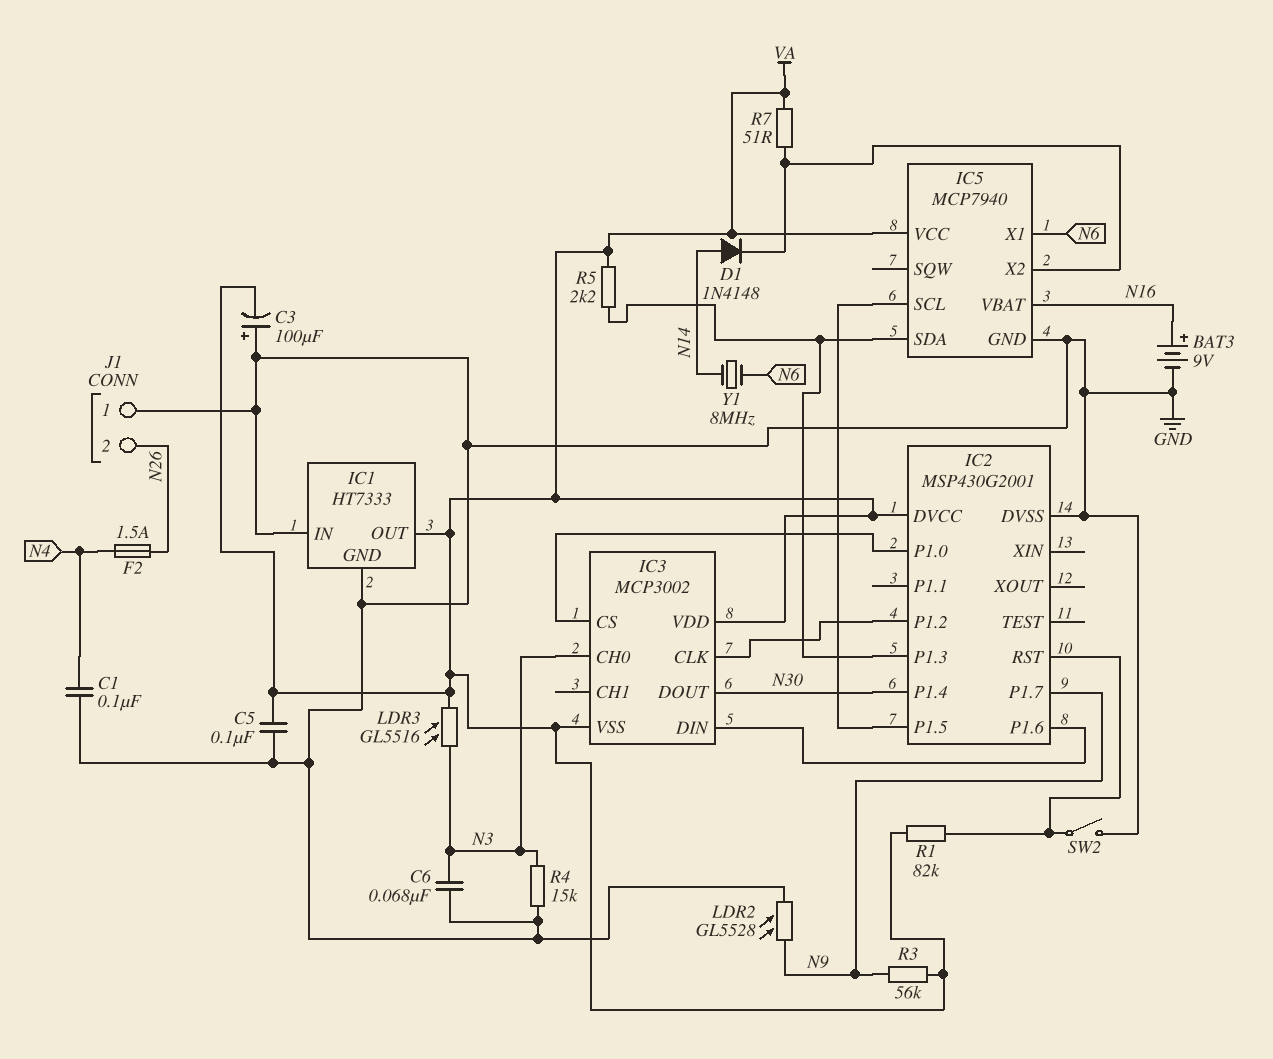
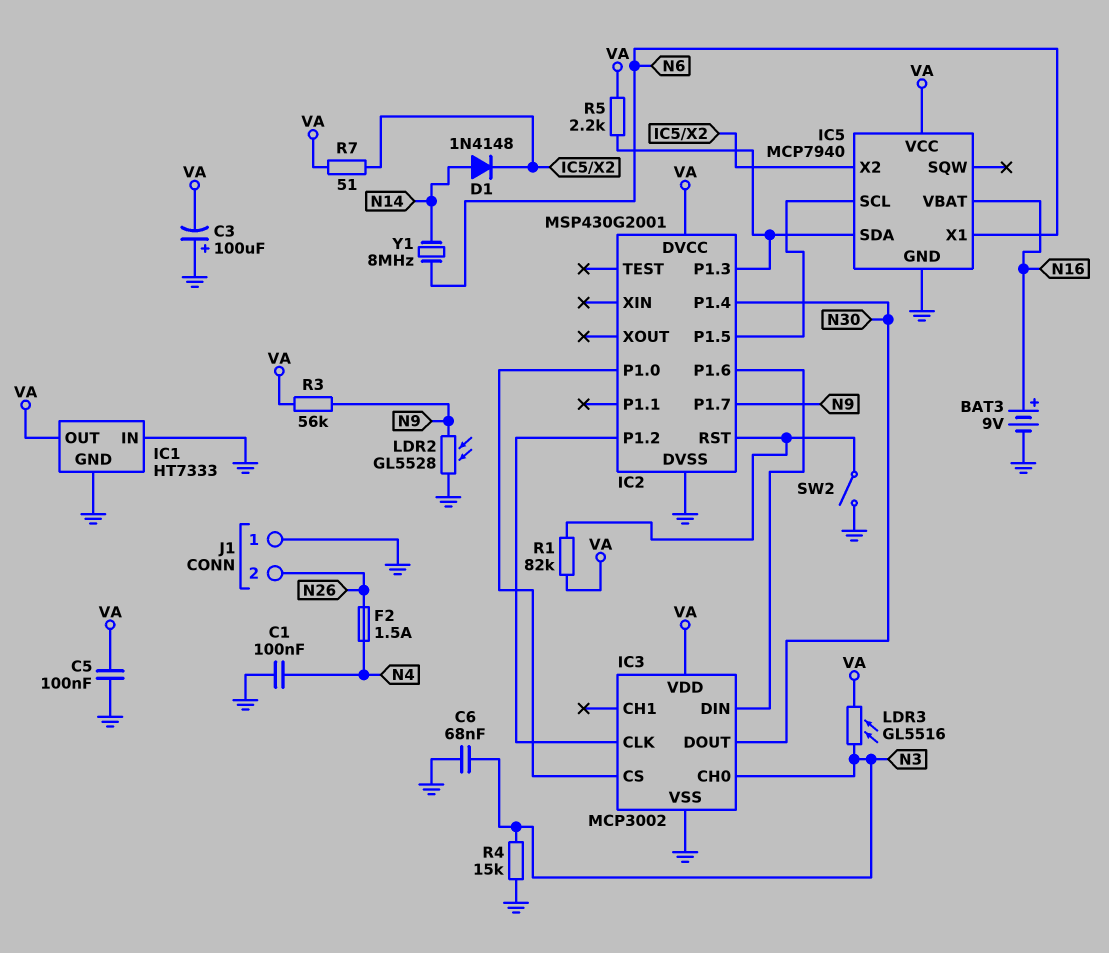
IC3 pin VSS: VA -> GND

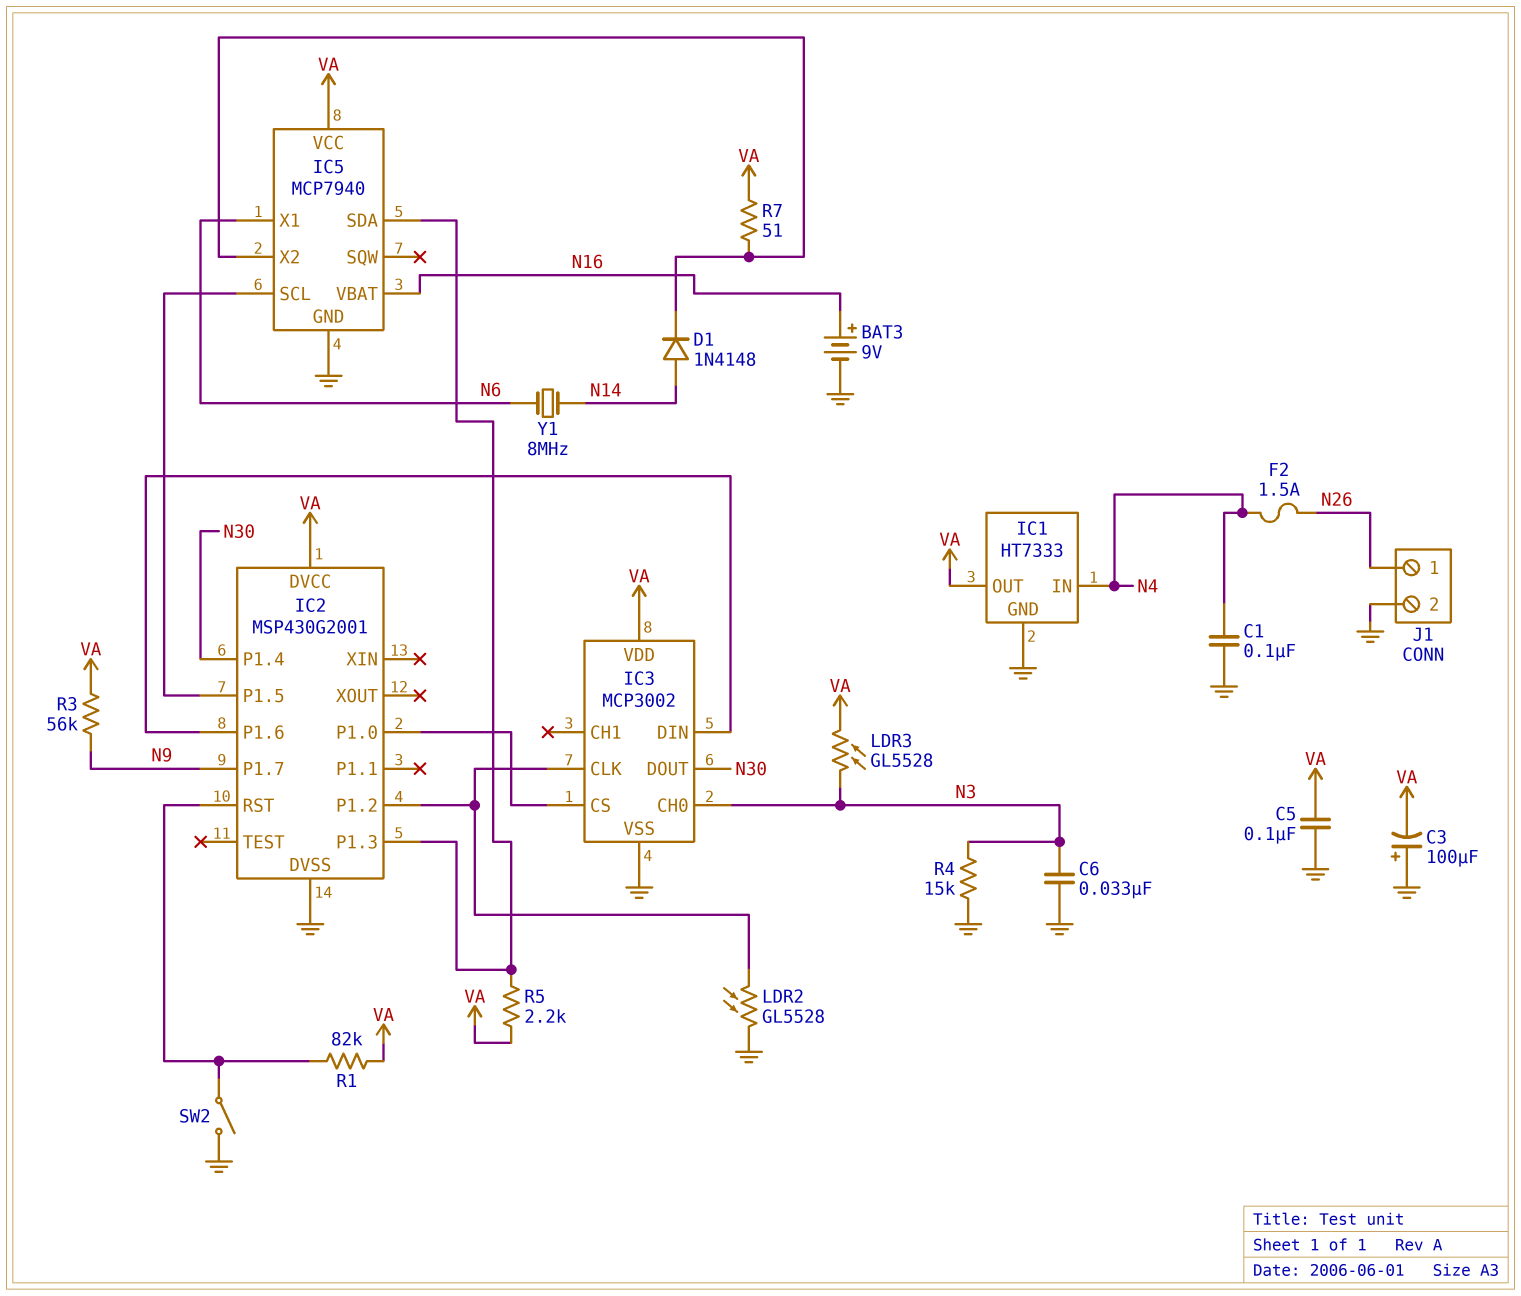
C6: 68nF (GND, N3) -> 33nF (GND, N3)
IC1 pin IN: GND -> N4
J1 pin 1: GND -> N26
J1 pin 2: N26 -> GND
LDR2: GL5528 (GND, N9) -> GL5528 (GND, IC2/P1.2)
LDR3: GL5516 (N3, VA) -> GL5528 (N3, VA)

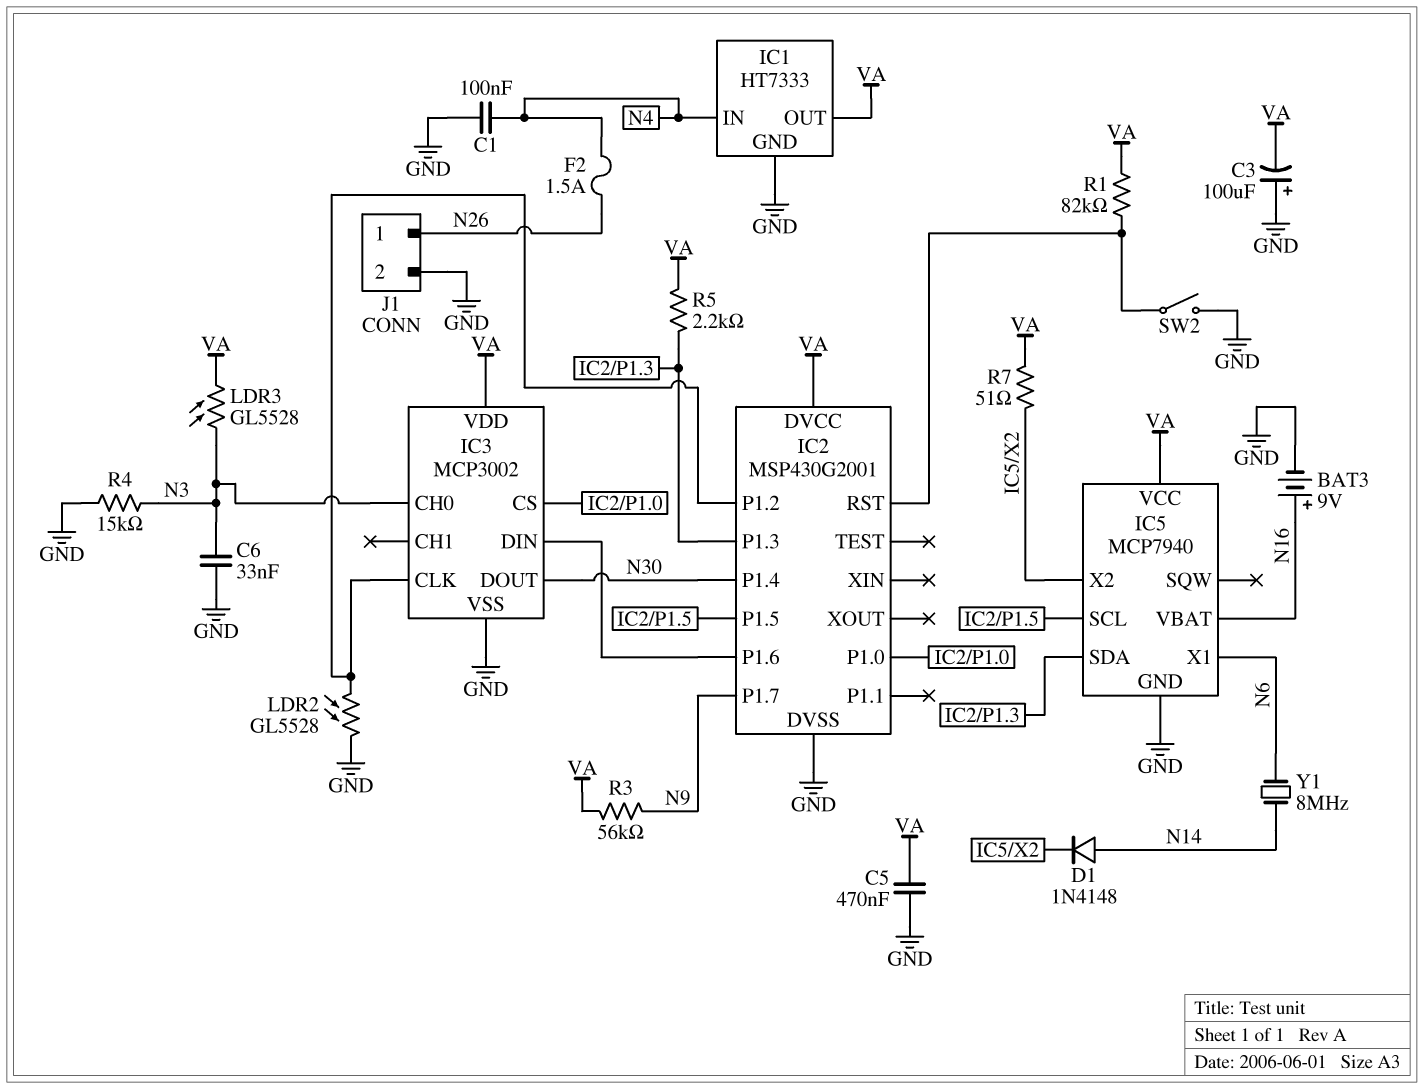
C5: 100nF (GND, VA) -> 470nF (GND, VA)

